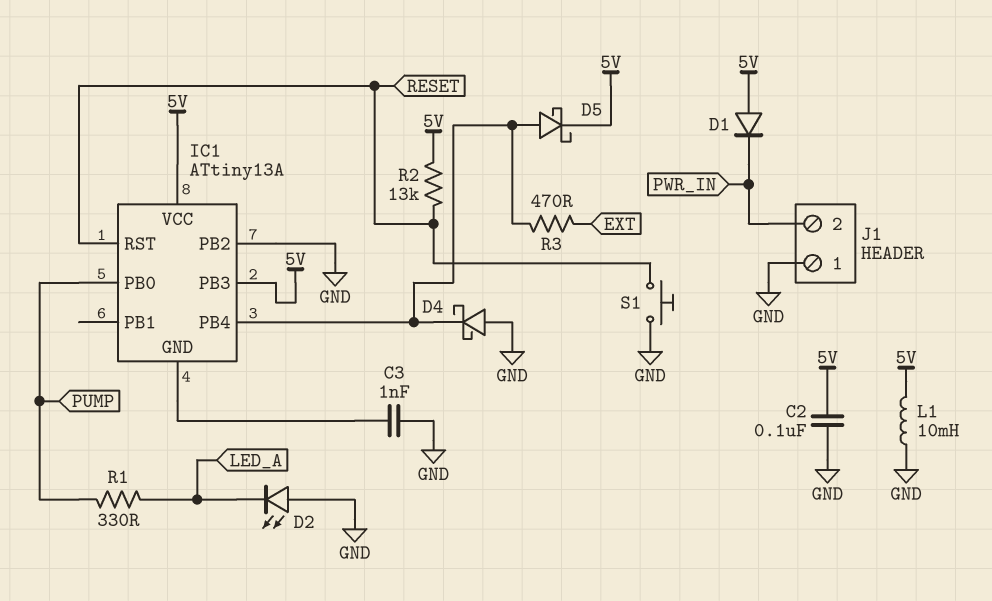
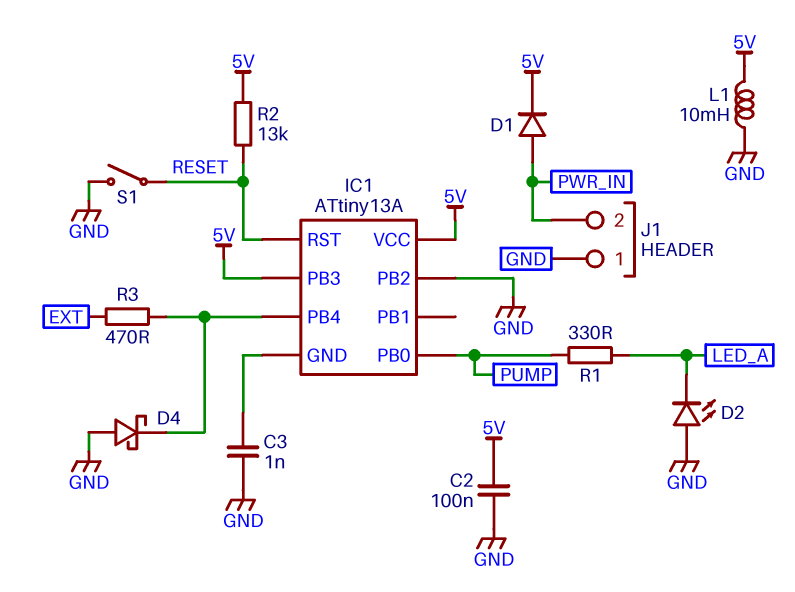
D1: diode (A 5V, K PWR_IN) -> diode (A PWR_IN, K 5V)
D5: schottky (A IC1/PB4, K 5V) -> none
S1: button (GND, RESET) -> switch (GND, RESET)

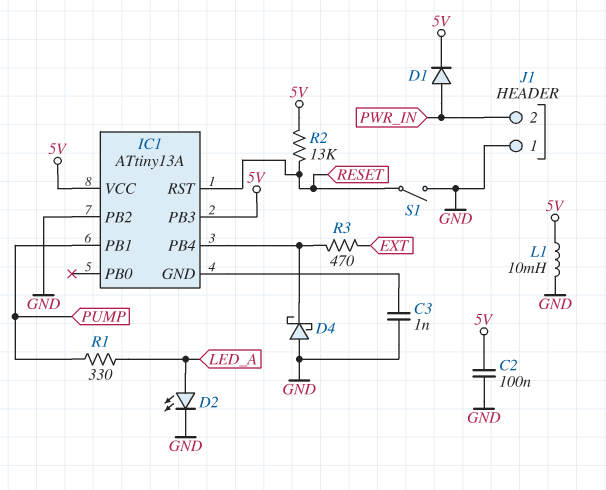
D2: LED (A GND, K LED_A) -> LED (A LED_A, K GND)
IC1 pin PB0: PUMP -> none
IC1 pin PB1: none -> PUMP

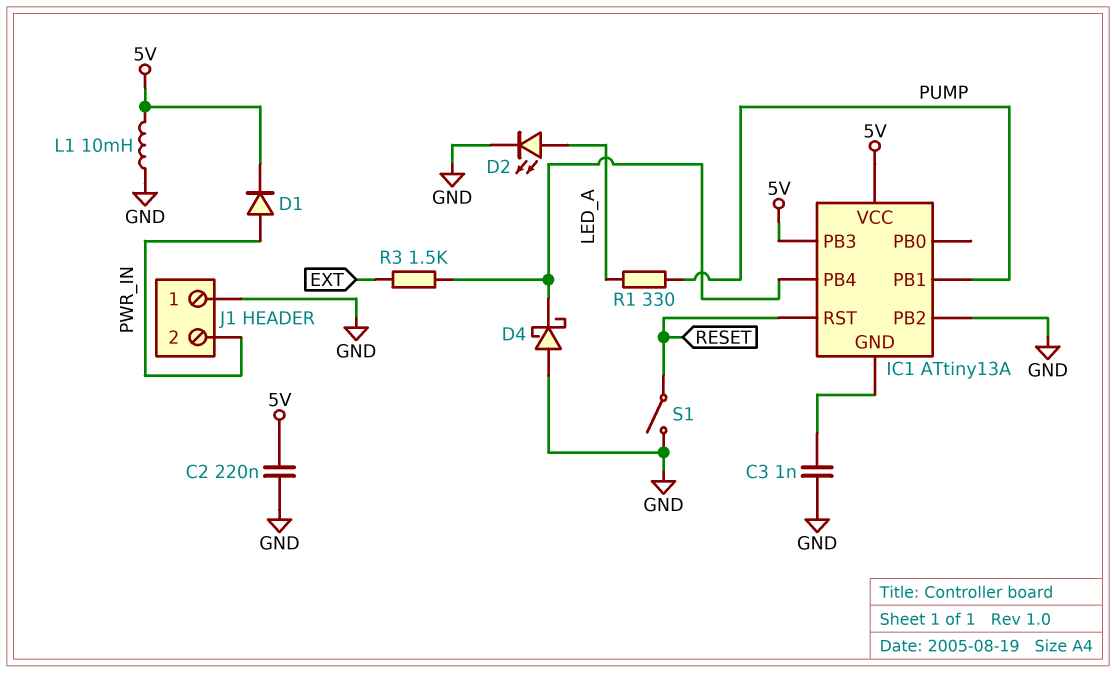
C2: 100nF (5V, GND) -> 220nF (5V, GND)
R2: 13k (5V, RESET) -> none
R3: 470 (EXT, IC1/PB4) -> 1.5k (EXT, IC1/PB4)

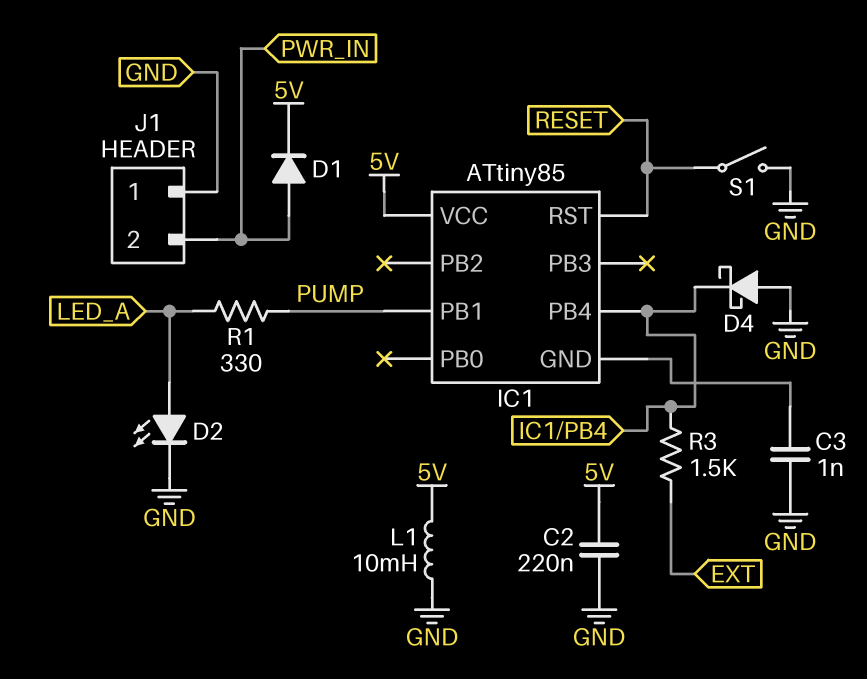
IC1: ATtiny13A -> ATtiny85
IC1 pin PB2: GND -> none
IC1 pin PB3: 5V -> none

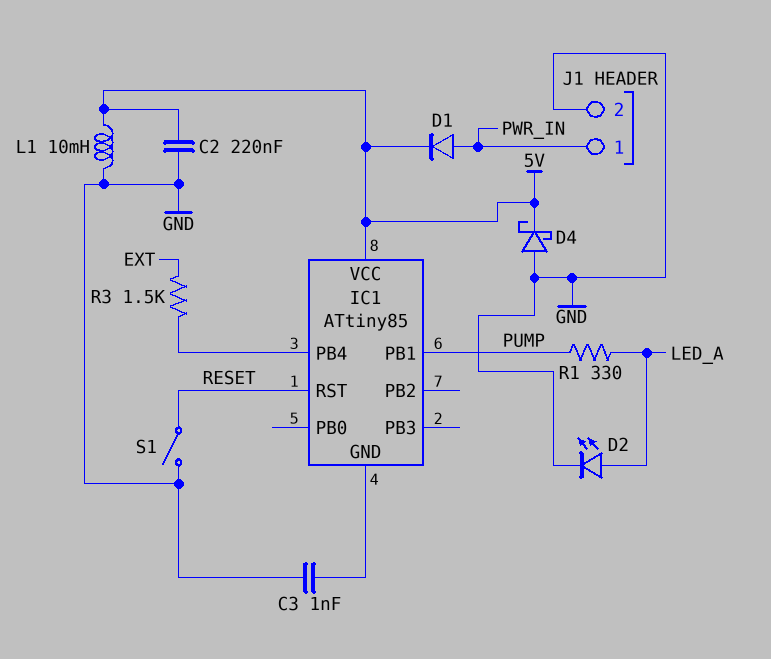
D4: schottky (A GND, K IC1/PB4) -> schottky (A GND, K 5V)
J1 pin 1: GND -> PWR_IN
J1 pin 2: PWR_IN -> GND

